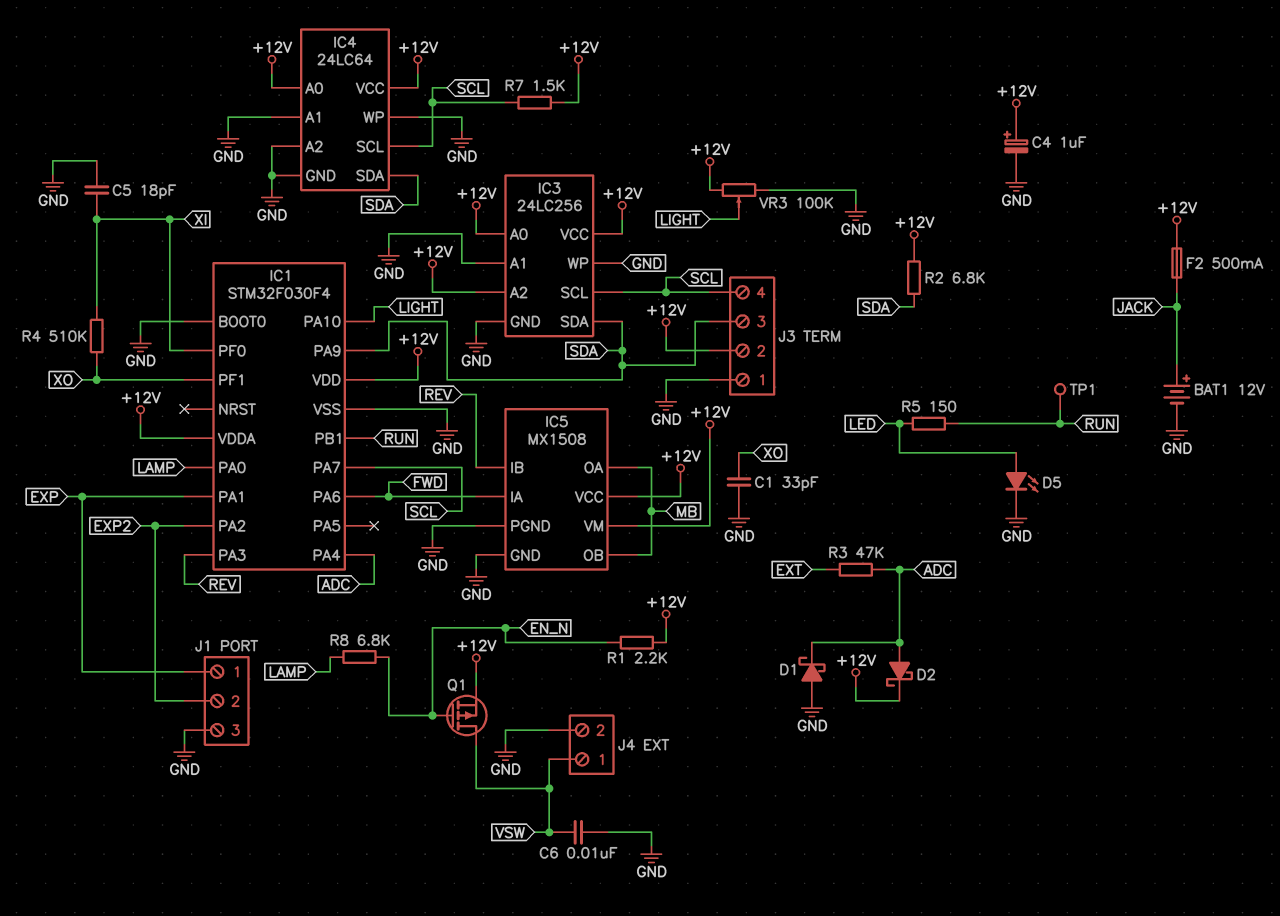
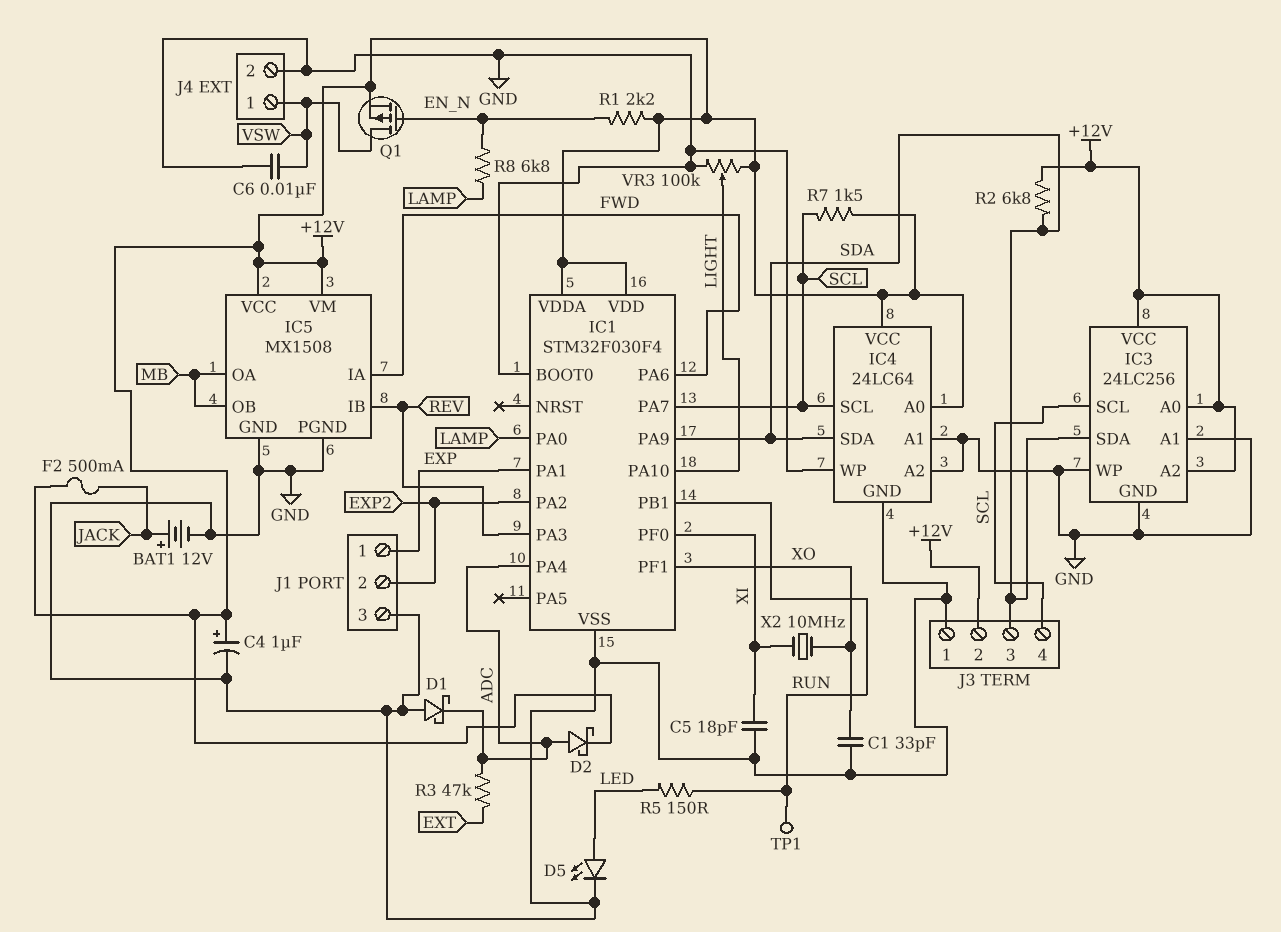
R4: 510k (XI, XO) -> none
X2: none -> 10MHz (XI, XO)

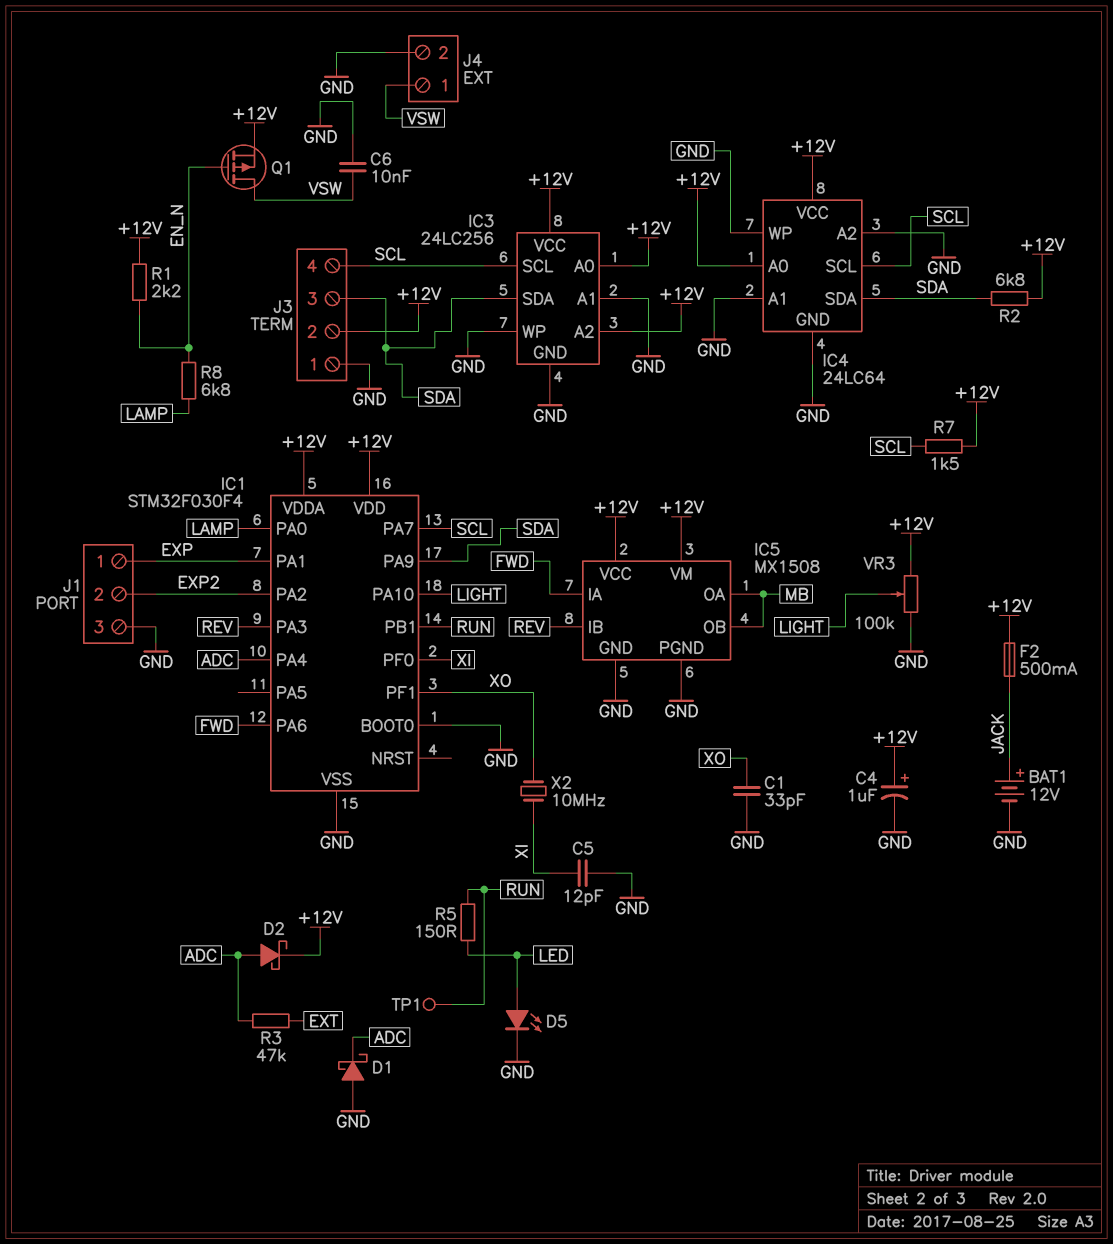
C5: 18pF (GND, XI) -> 12pF (GND, XI)

